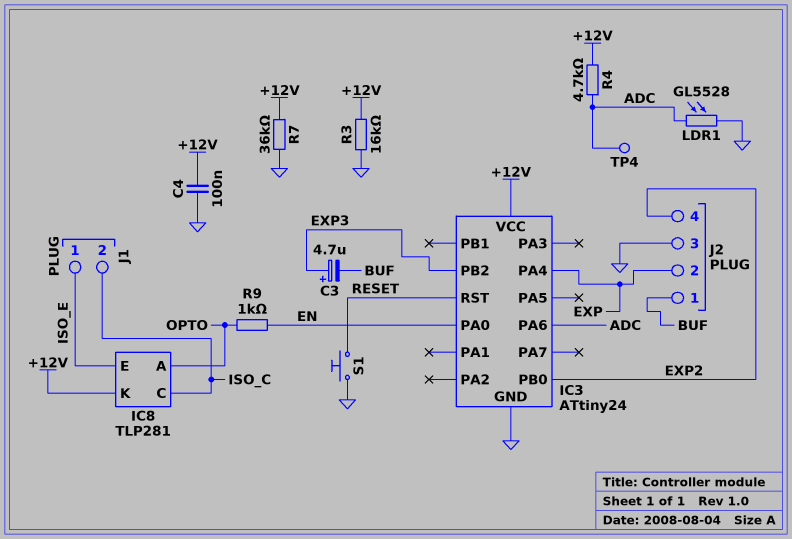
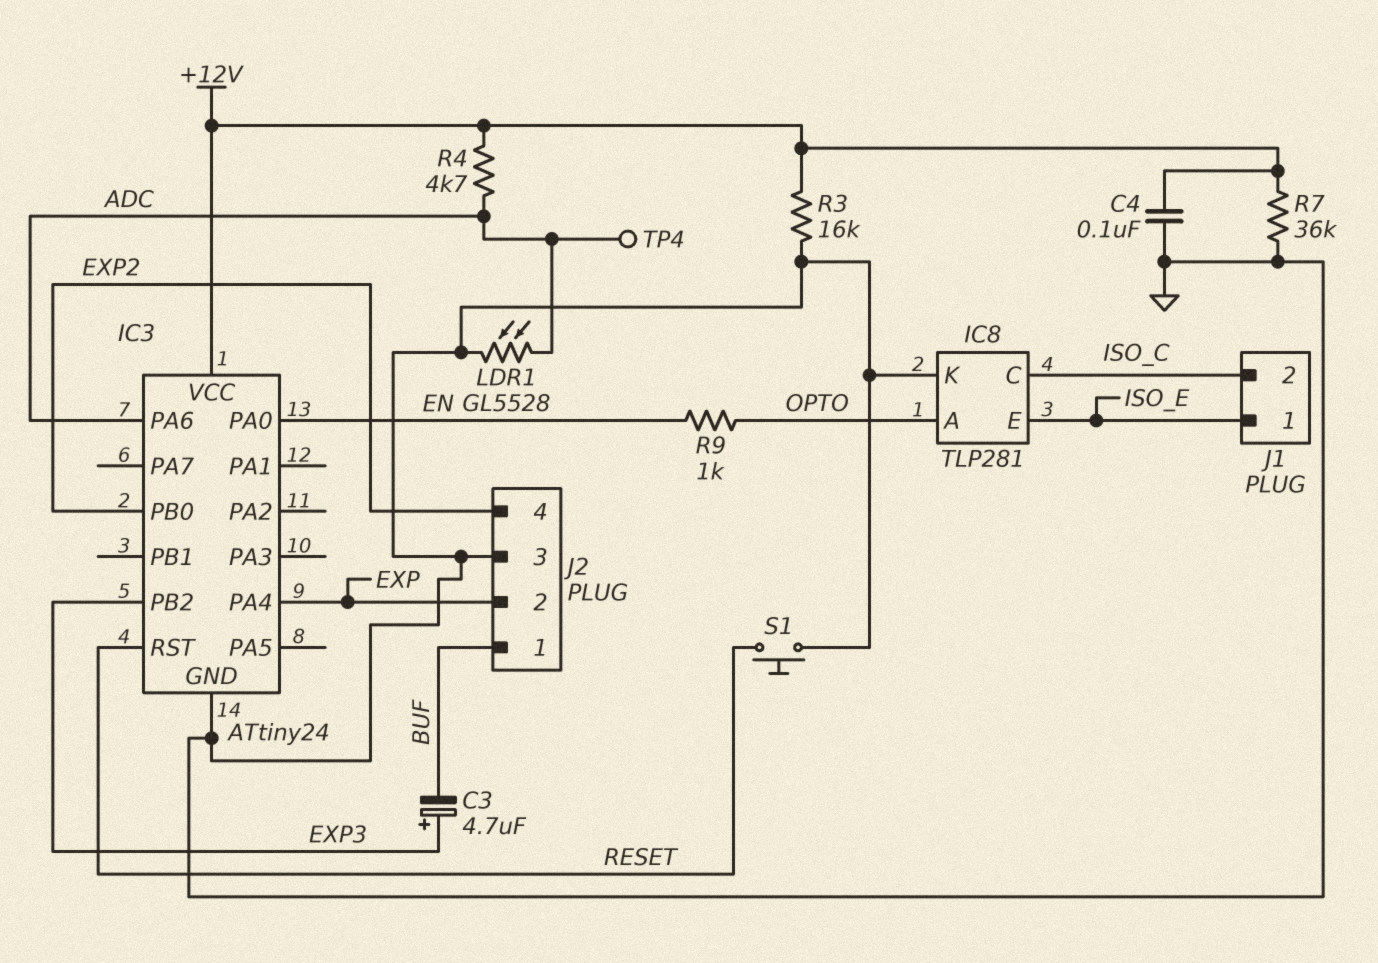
IC8 pin K: +12V -> GND

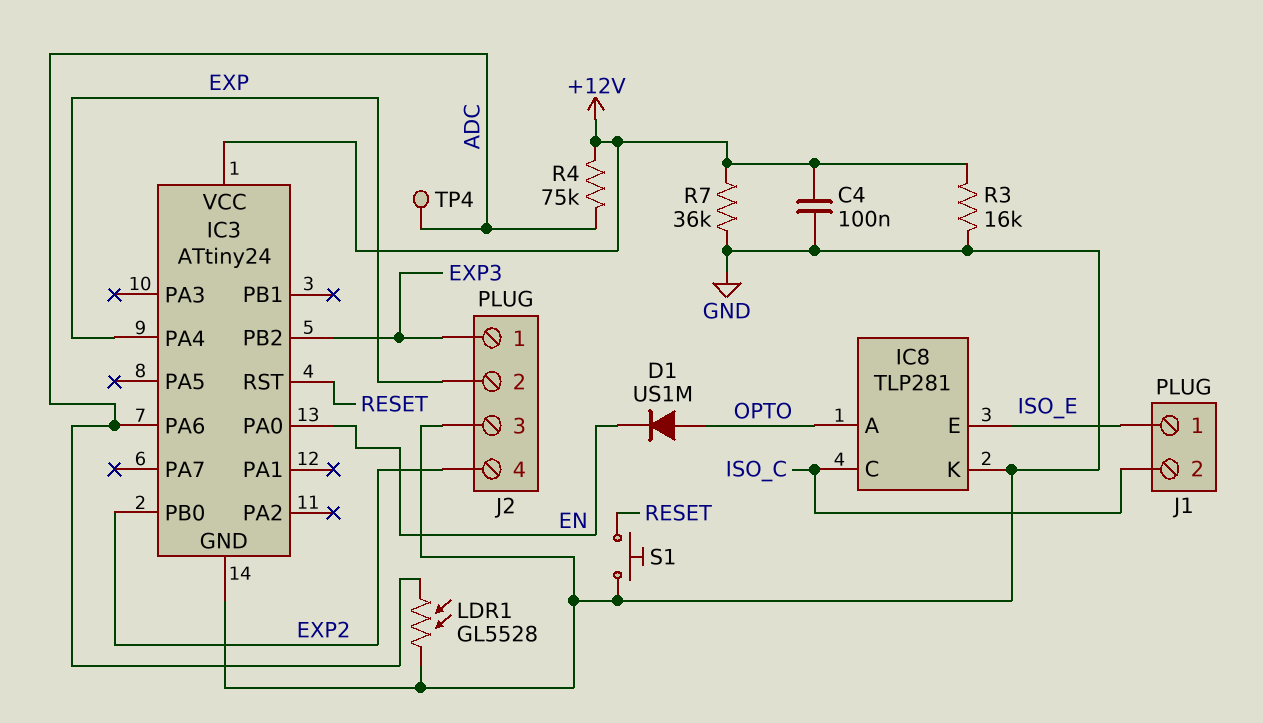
C3: 4.7uF (plus EXP3, minus BUF) -> none
D1: none -> diode US1M (A OPTO, K EN)
J2 pin 1: BUF -> EXP3
R4: 4.7k (+12V, ADC) -> 75k (+12V, ADC)
R9: 1k (EN, OPTO) -> none

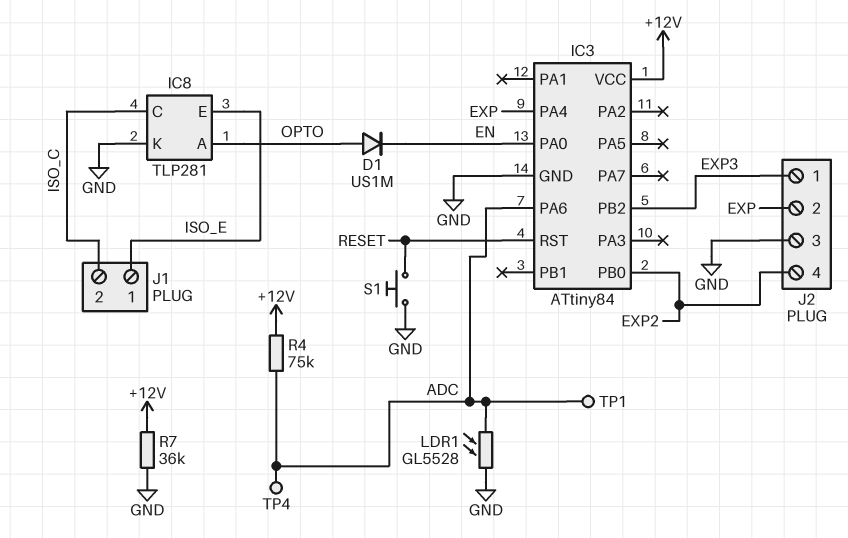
C4: 100nF (+12V, GND) -> none
IC3: ATtiny24 -> ATtiny84
R3: 16k (+12V, GND) -> none
TP1: none -> test point (ADC)

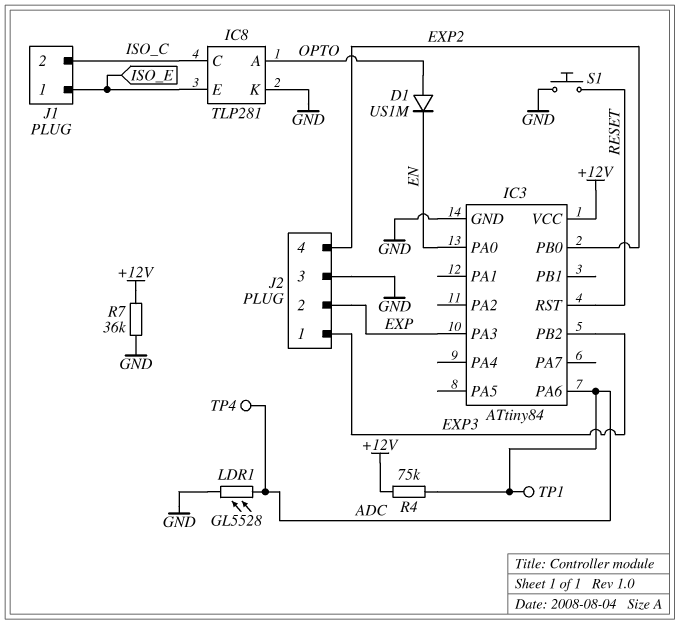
IC3 pin PA3: none -> EXP
IC3 pin PA4: EXP -> none

